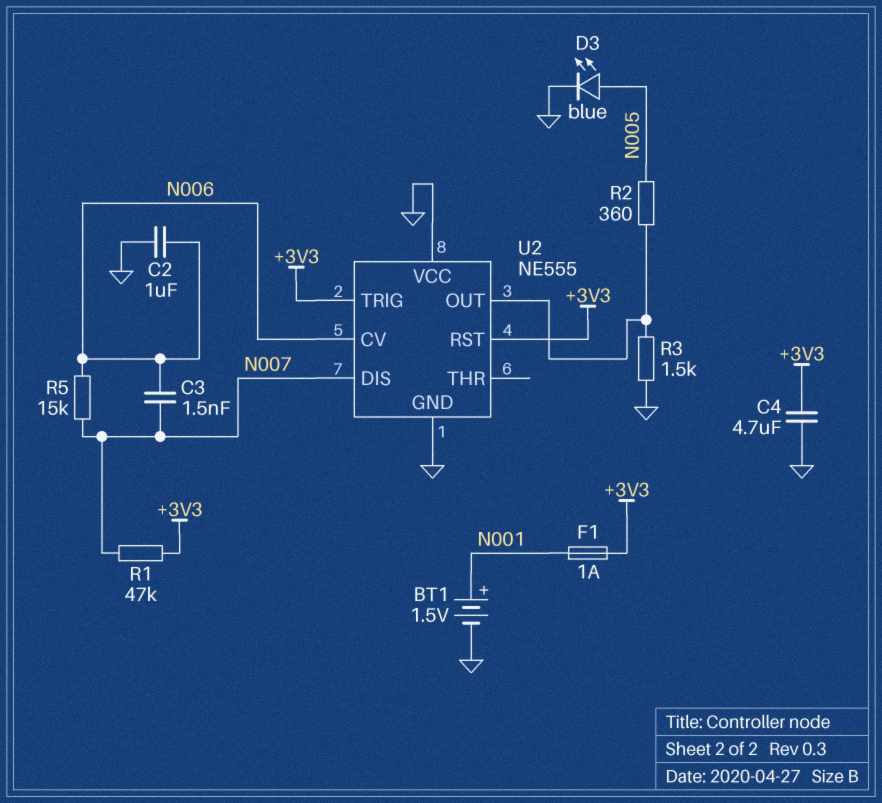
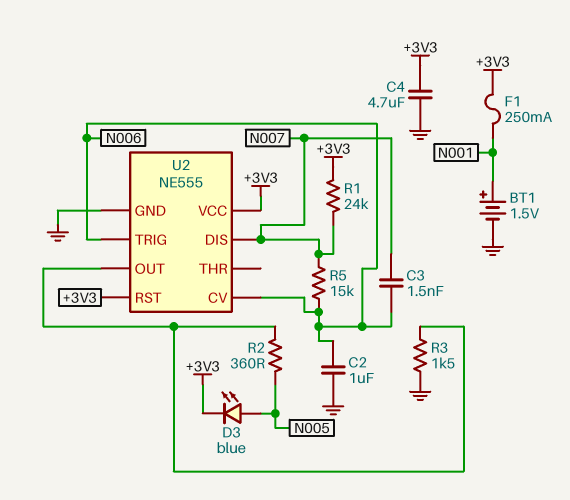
D3: LED blue (A N005, K GND) -> LED blue (A N005, K +3V3)
F1: 1A (+3V3, N001) -> 250mA (+3V3, N001)
R1: 47k (+3V3, N007) -> 24k (+3V3, N007)
U2 pin TRIG: +3V3 -> N006
U2 pin VCC: GND -> +3V3

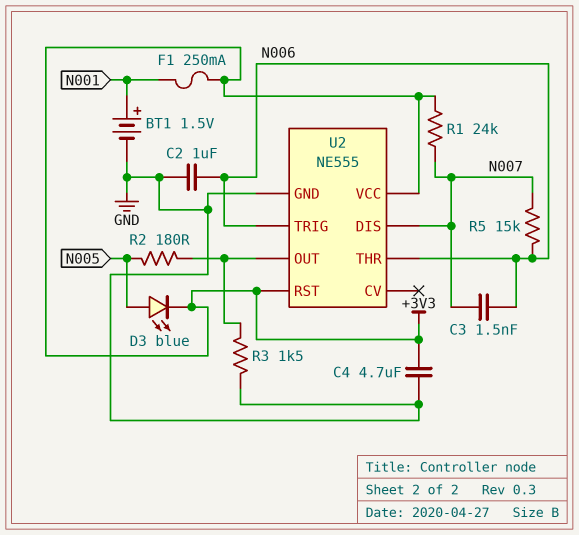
R2: 360 (N005, U2/OUT) -> 180 (N005, U2/OUT)
U2 pin CV: N006 -> none
U2 pin THR: none -> N006

